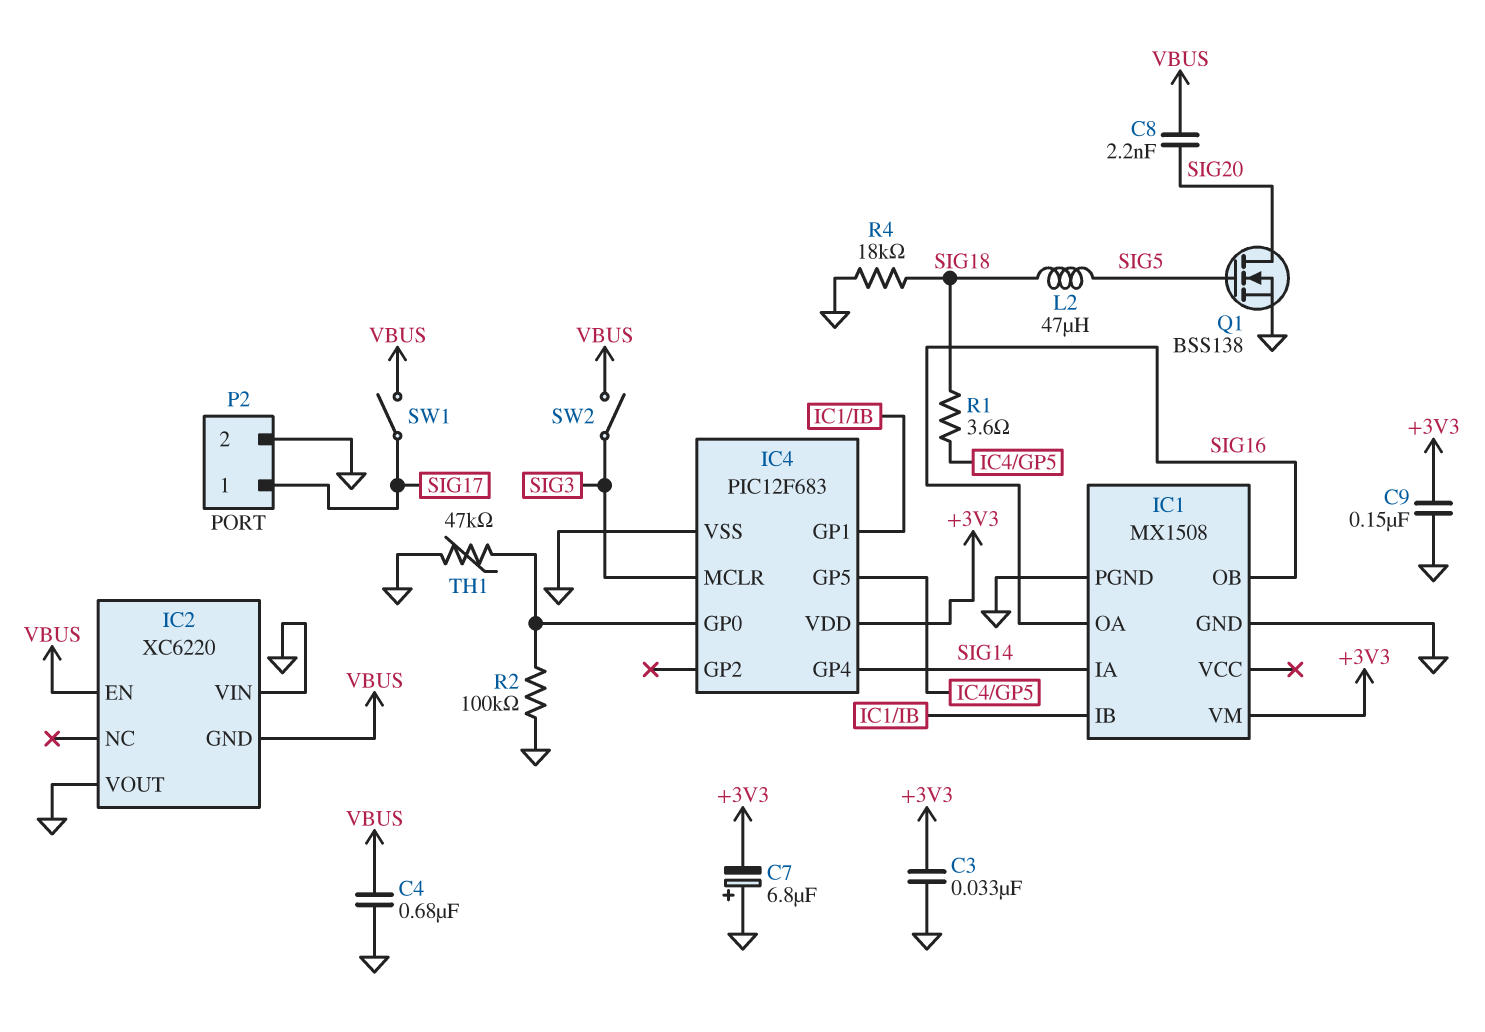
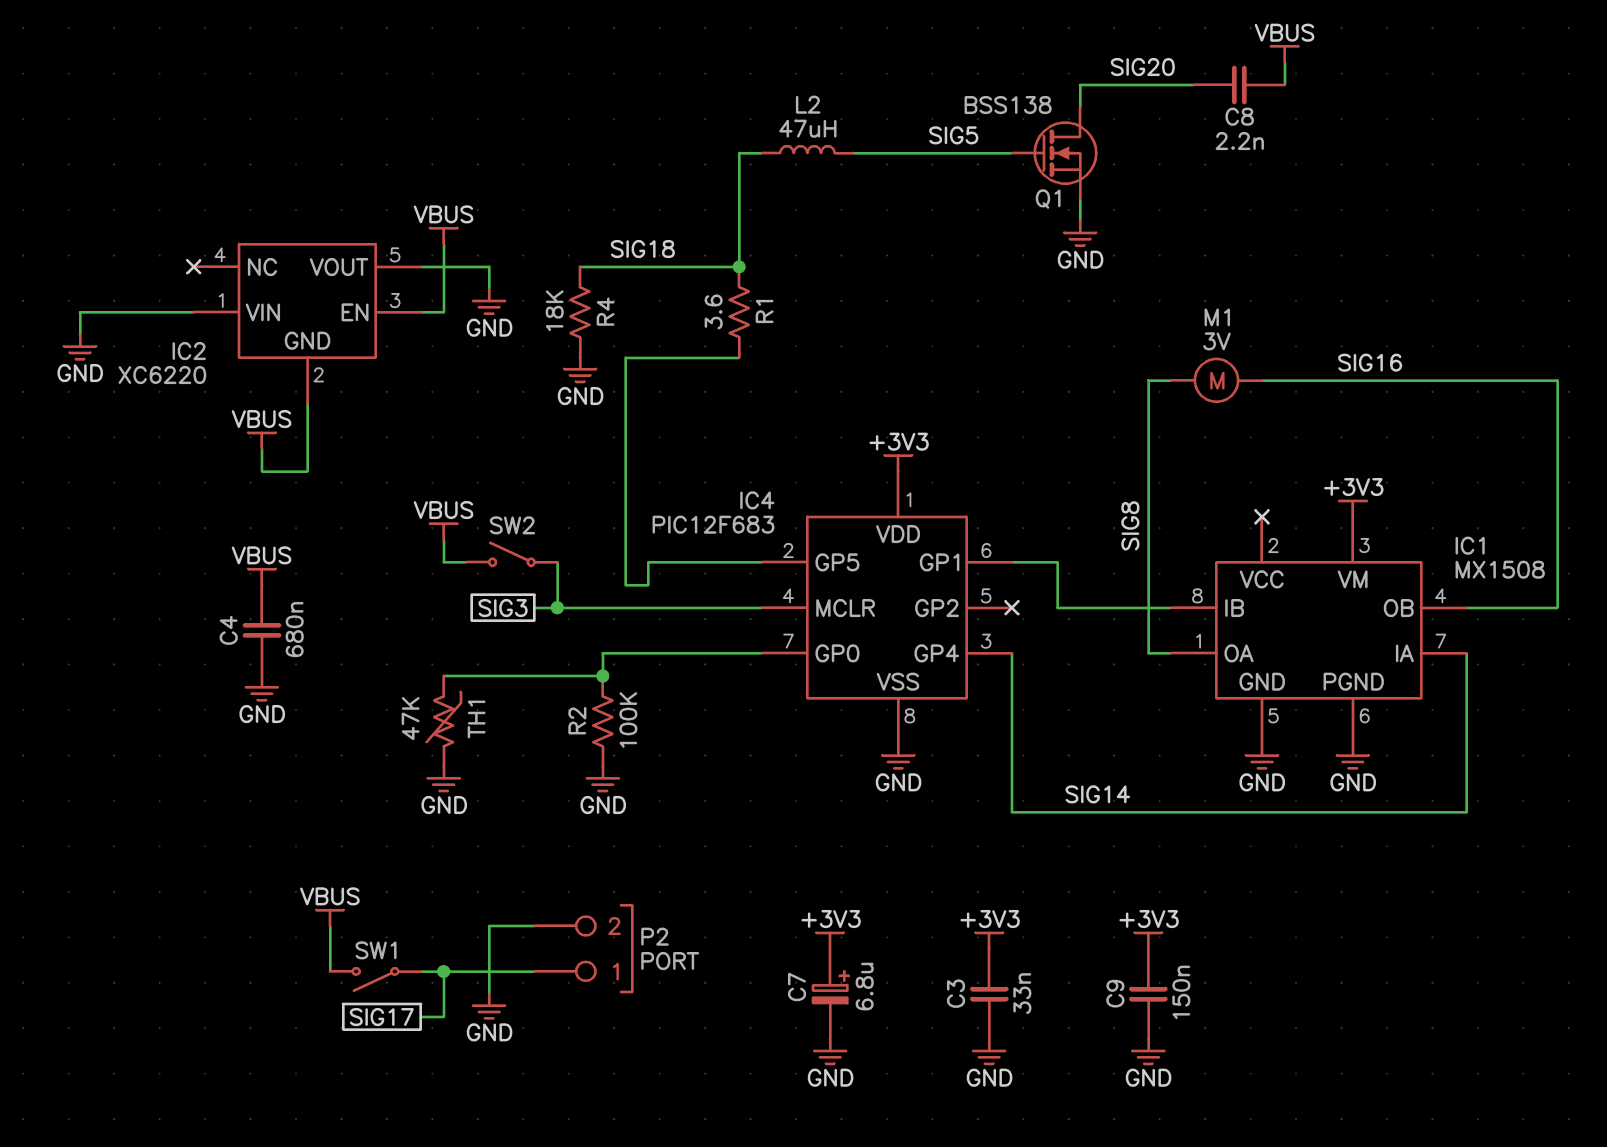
C7: 6.8uF (plus GND, minus +3V3) -> 6.8uF (plus +3V3, minus GND)
IC1 pin OA: SIG16 -> SIG8
M1: none -> motor 3V (SIG8, SIG16)

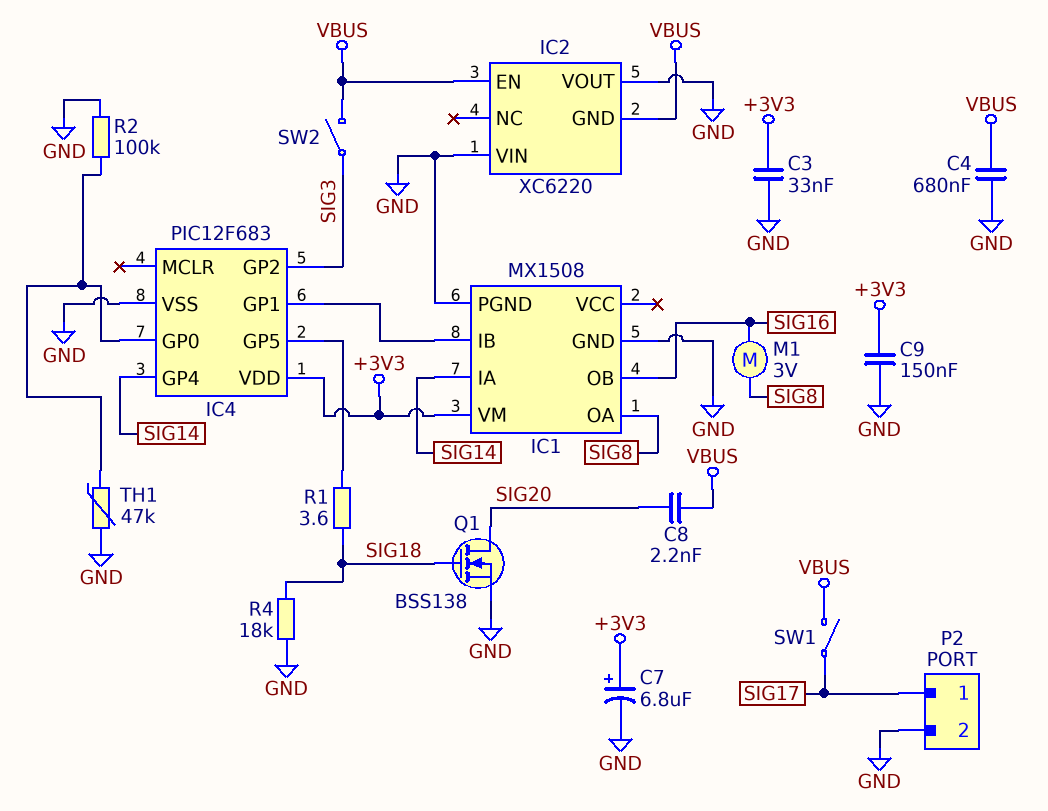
IC4 pin GP2: none -> SIG3
IC4 pin MCLR: SIG3 -> none
L2: 47uH (SIG5, SIG18) -> none
Q1: NMOS BSS138 (G SIG5, D SIG20, S GND) -> NMOS BSS138 (G SIG18, D SIG20, S GND)

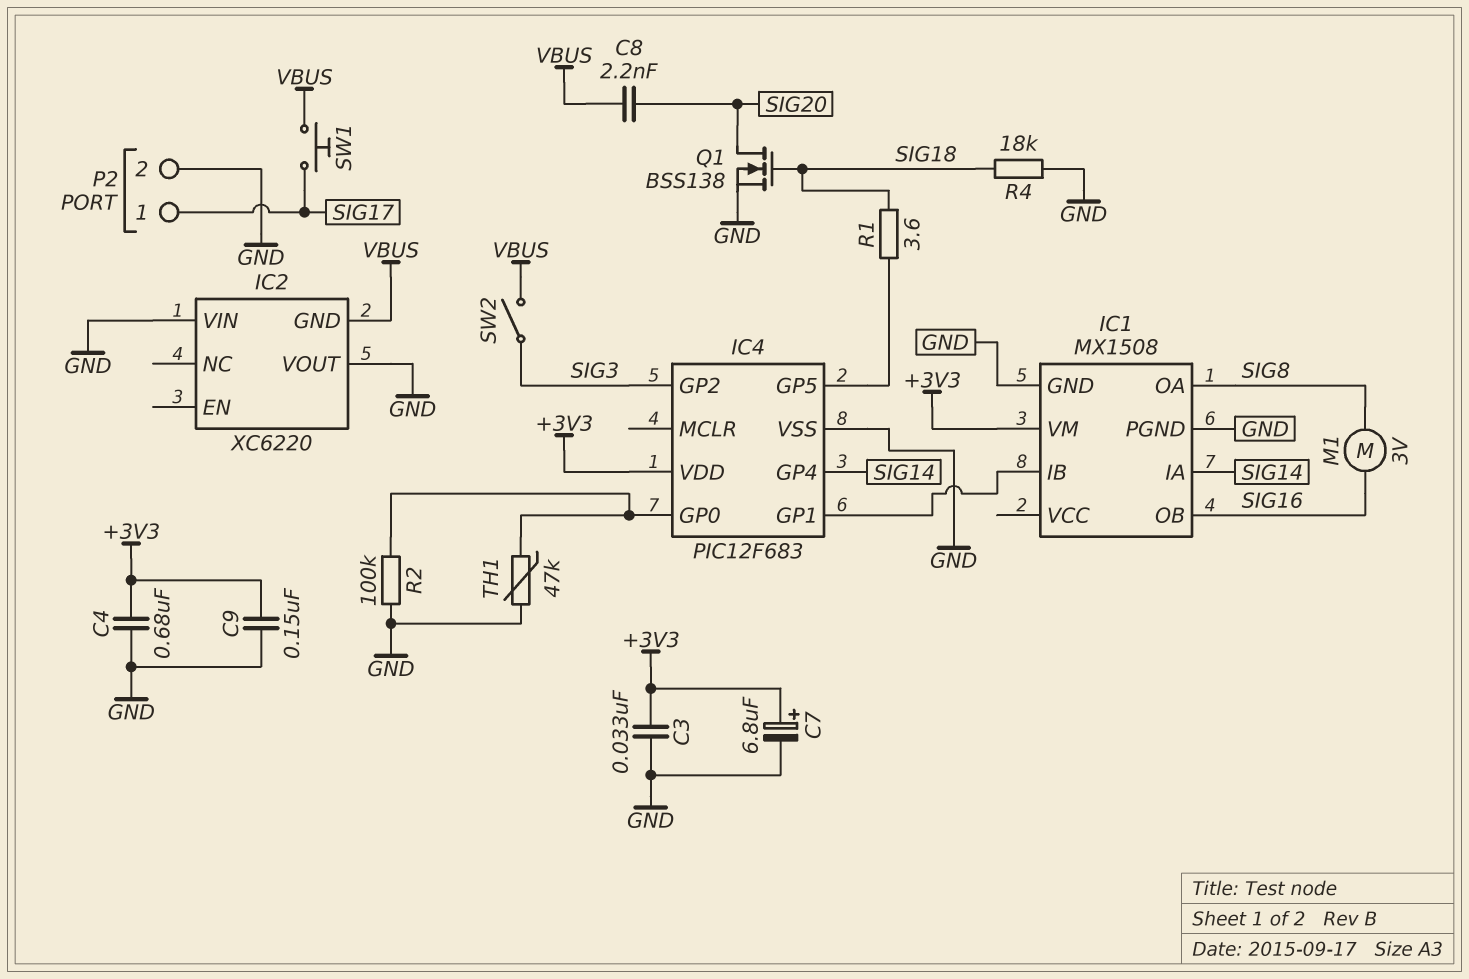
C4: 680nF (GND, VBUS) -> 680nF (+3V3, GND)
IC2 pin EN: VBUS -> none
SW1: switch (SIG17, VBUS) -> button (SIG17, VBUS)

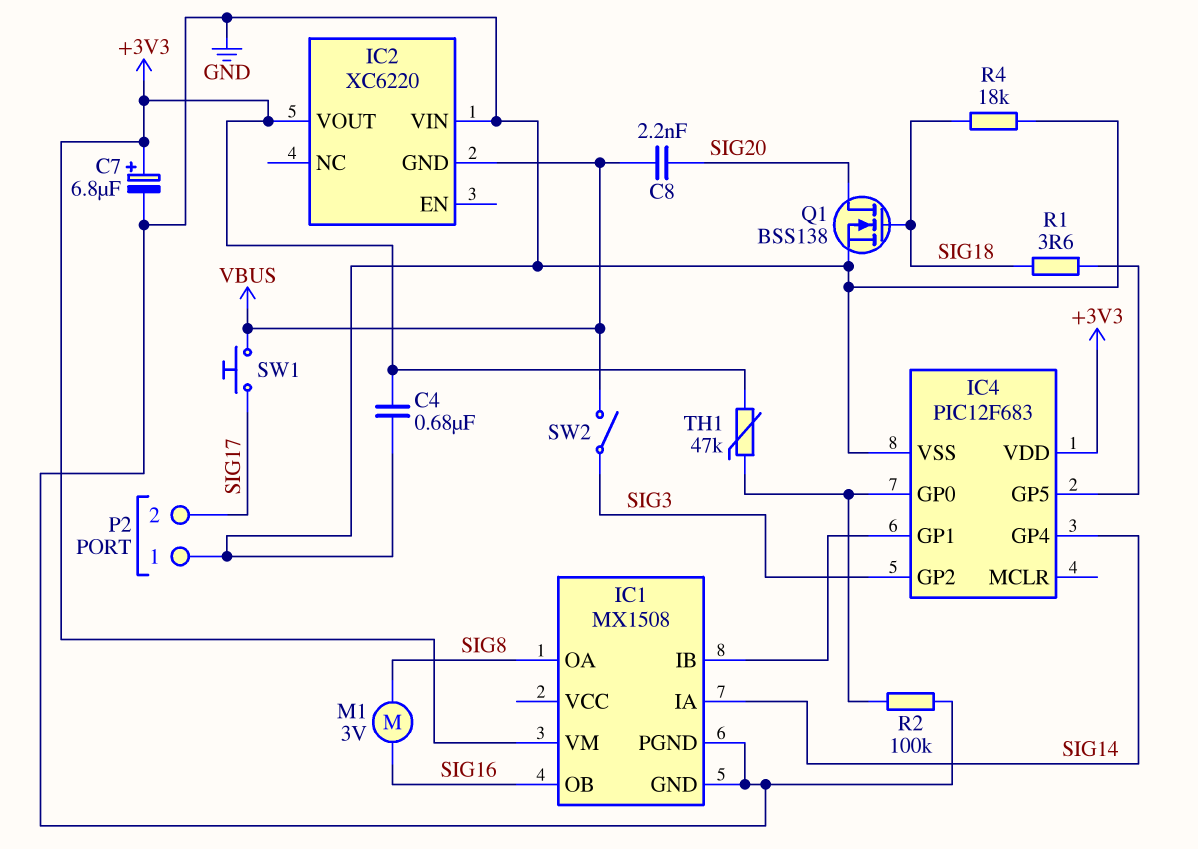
C3: 33nF (+3V3, GND) -> none
C9: 150nF (+3V3, GND) -> none
IC2 pin VOUT: GND -> +3V3
P2 pin 1: SIG17 -> GND
P2 pin 2: GND -> SIG17
TH1: 47k (GND, IC4/GP0) -> 47k (+3V3, IC4/GP0)

